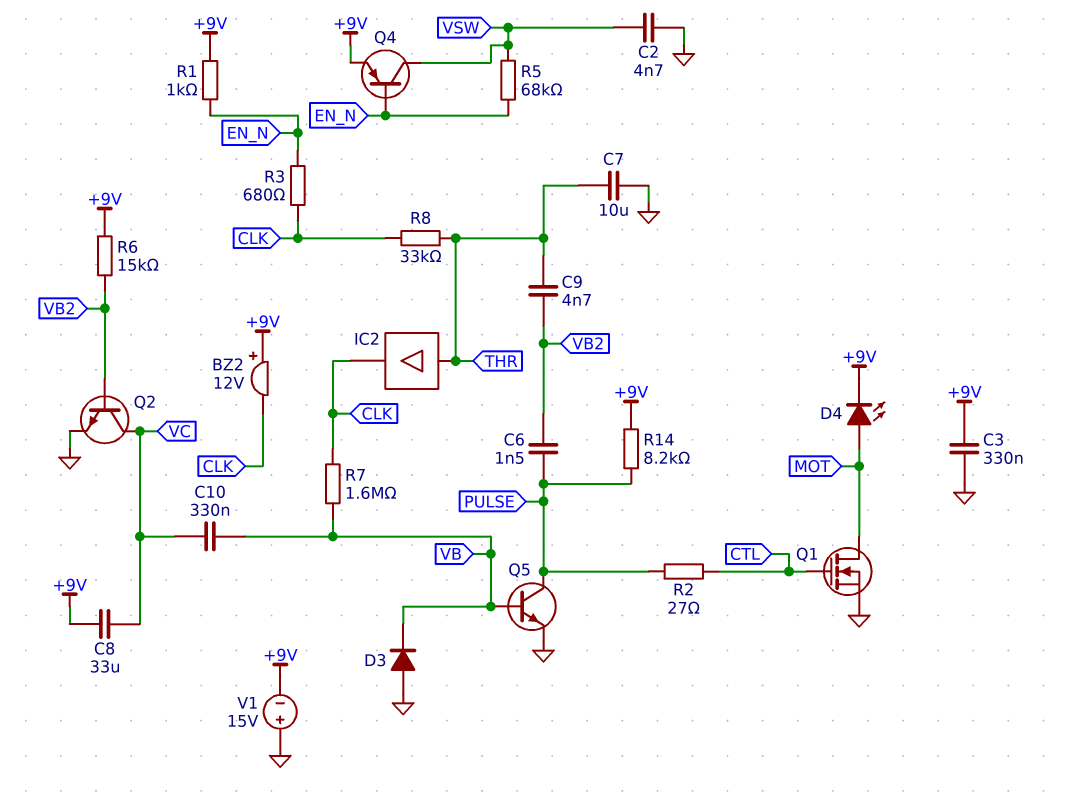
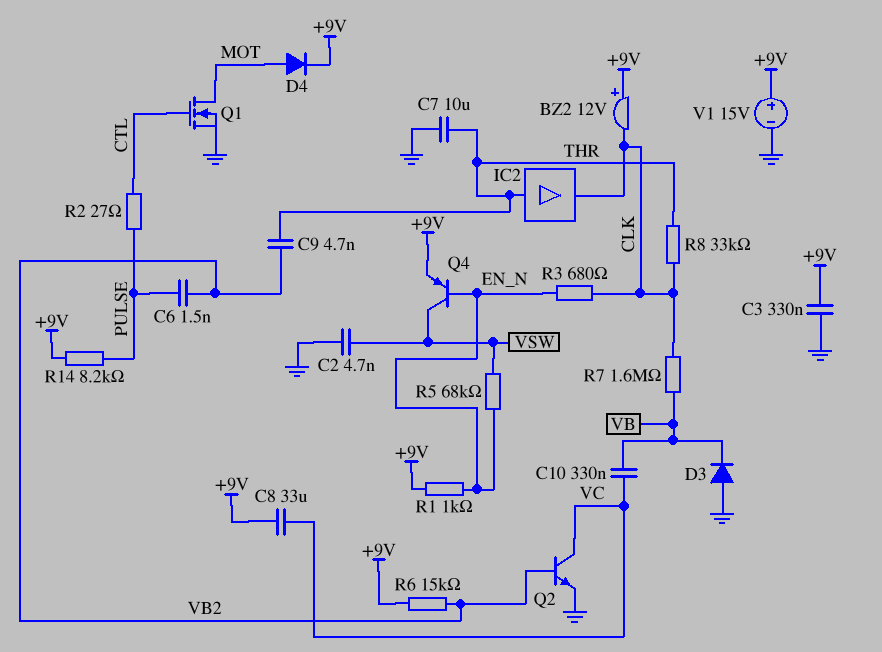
D4: LED (A MOT, K +9V) -> diode (A MOT, K +9V)
Q5: NPN (B VB, C PULSE, E GND) -> none
V1: 15V (plus GND, minus +9V) -> 15V (plus +9V, minus GND)

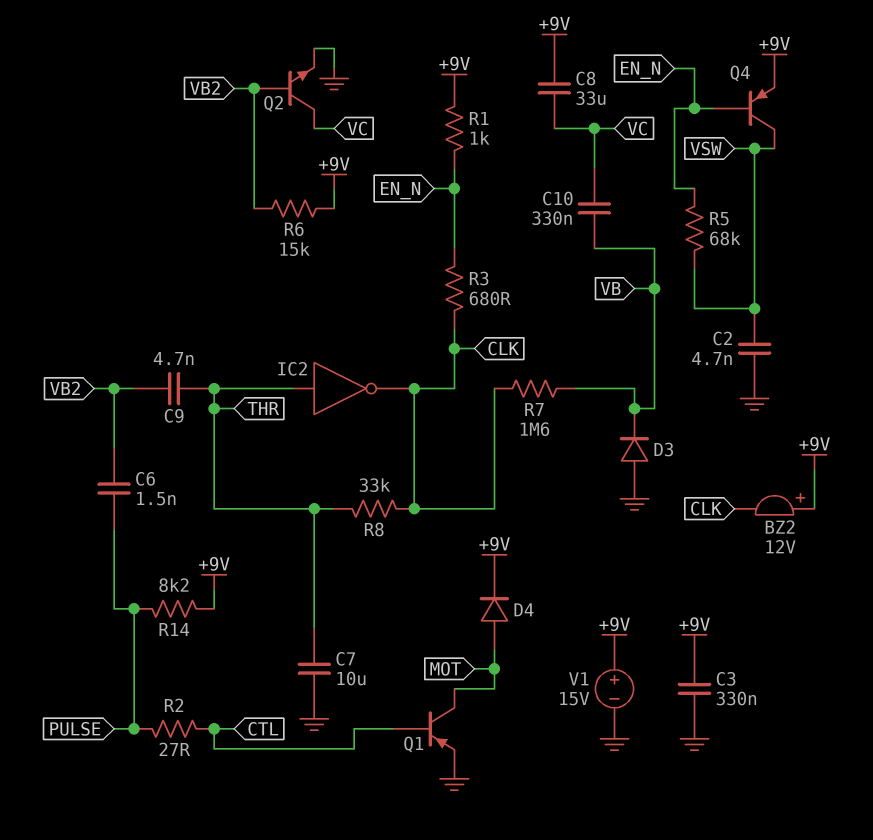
IC2: buffer (in THR, out CLK) -> NOT (in THR, out CLK)
Q1: NMOS (G CTL, D MOT, S GND) -> PNP (B CTL, C MOT, E GND)

